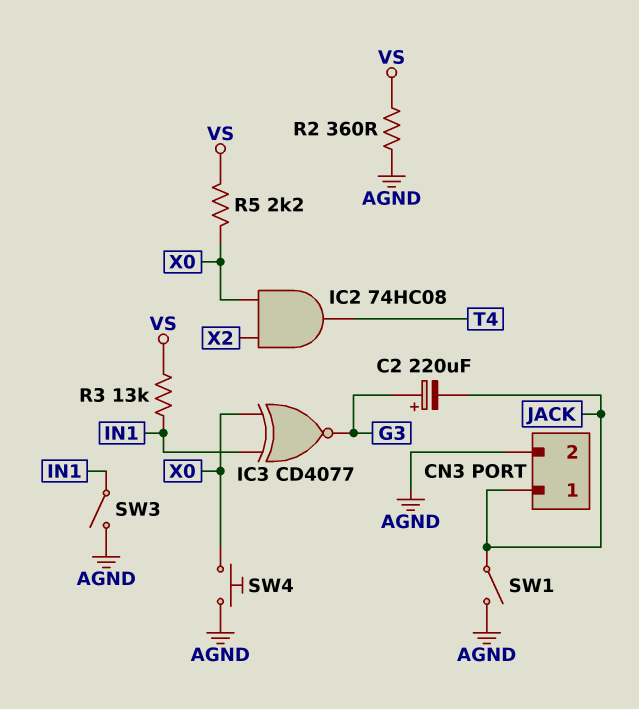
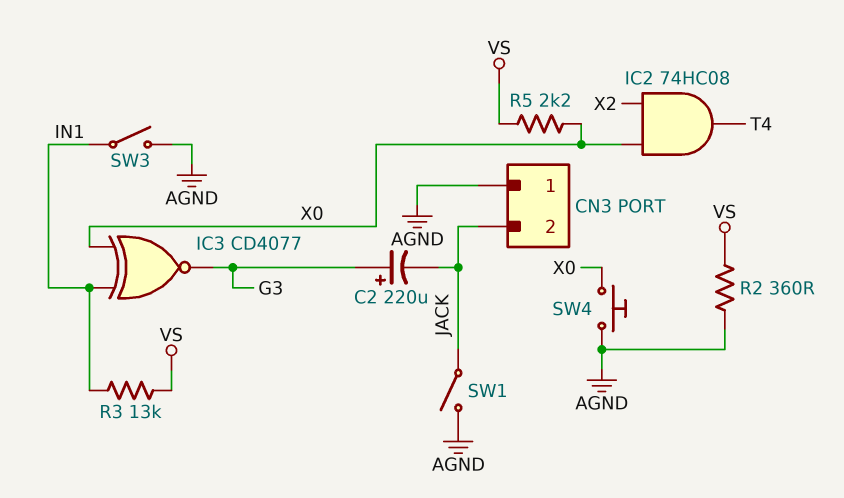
CN3 pin 1: JACK -> AGND
CN3 pin 2: AGND -> JACK

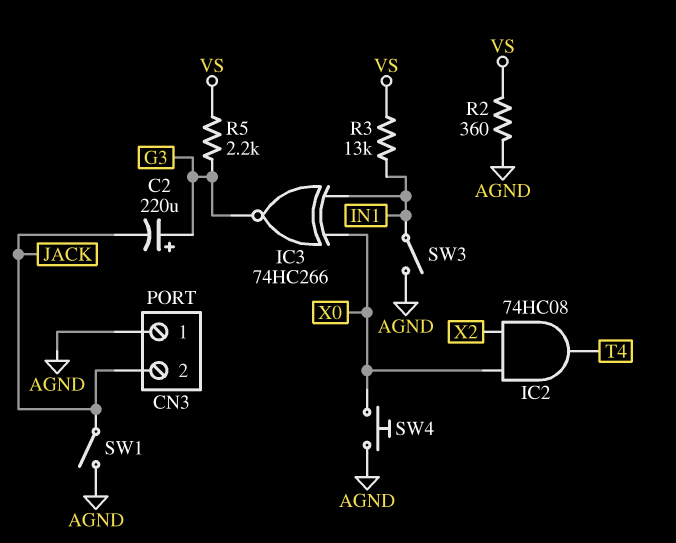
IC3: XNOR CD4077 (in IN1, in X0, out G3) -> XNOR 74HC266 (in IN1, in X0, out G3)
R5: 2.2k (VS, X0) -> 2.2k (G3, VS)

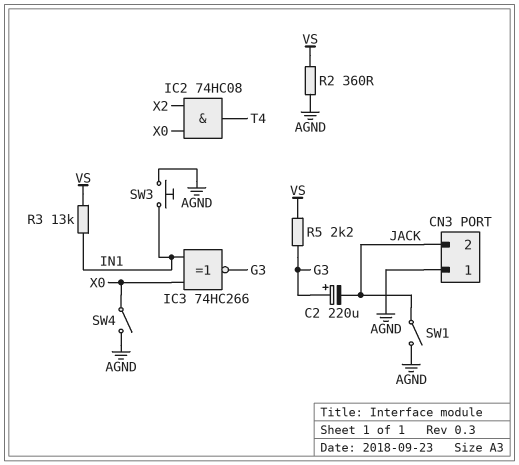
SW3: switch (AGND, IN1) -> button (AGND, IN1)
SW4: button (AGND, X0) -> switch (AGND, X0)

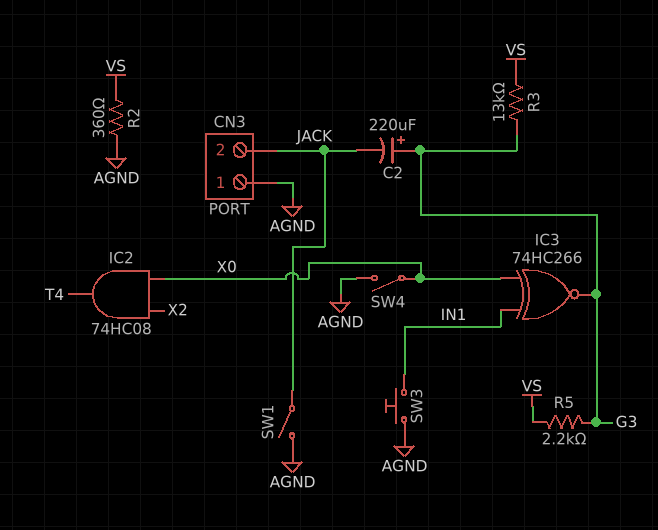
R3: 13k (IN1, VS) -> 13k (G3, VS)

